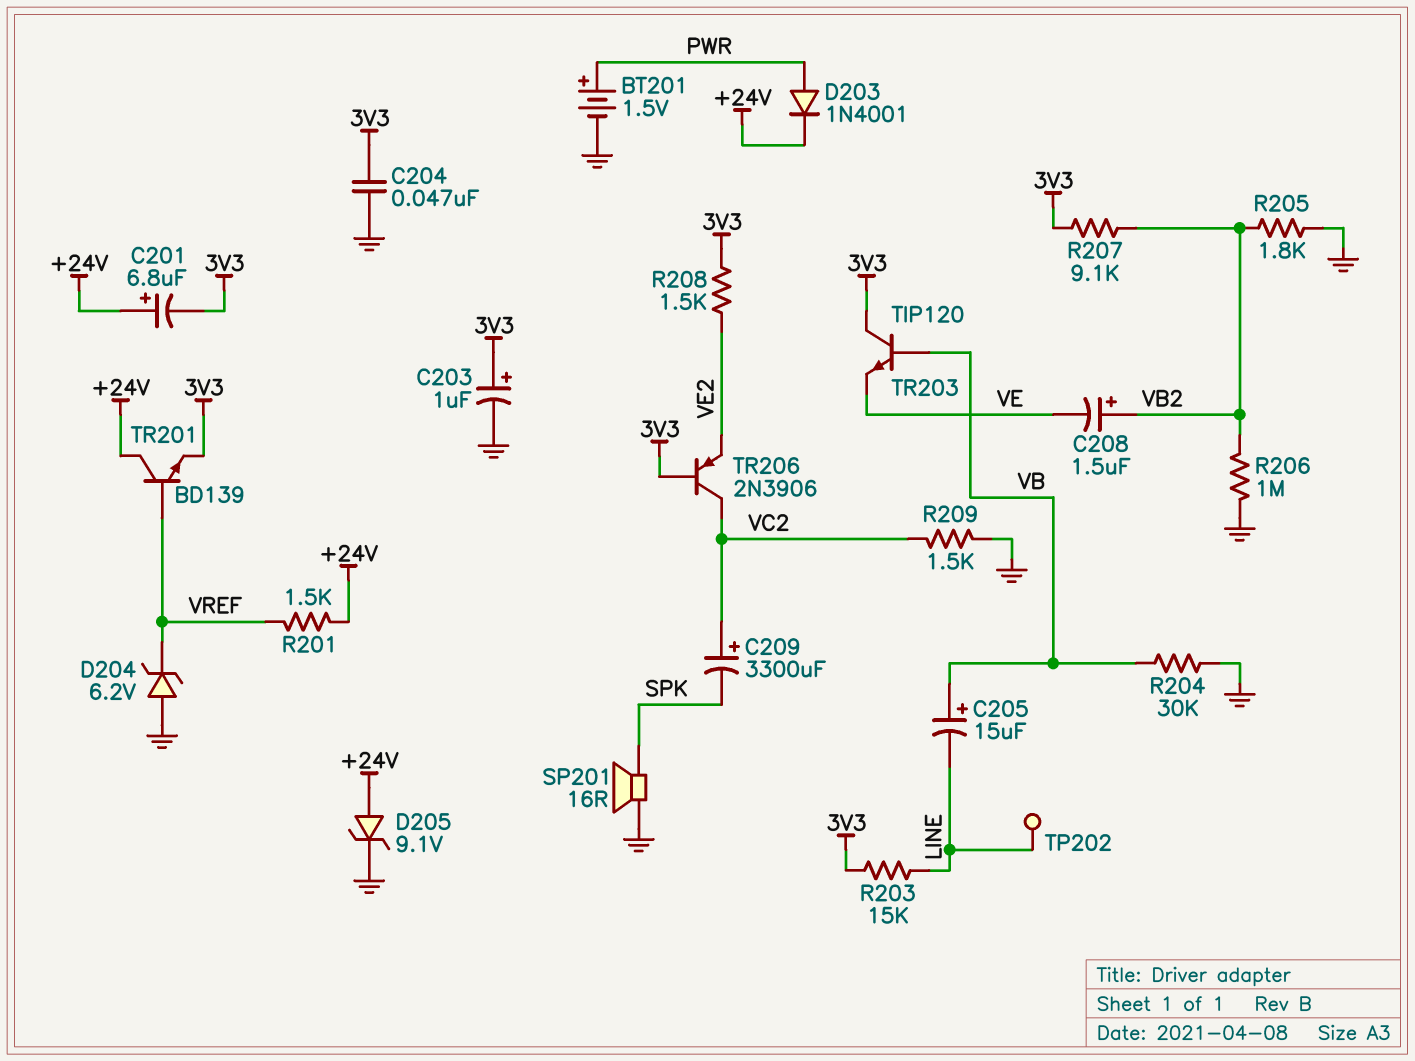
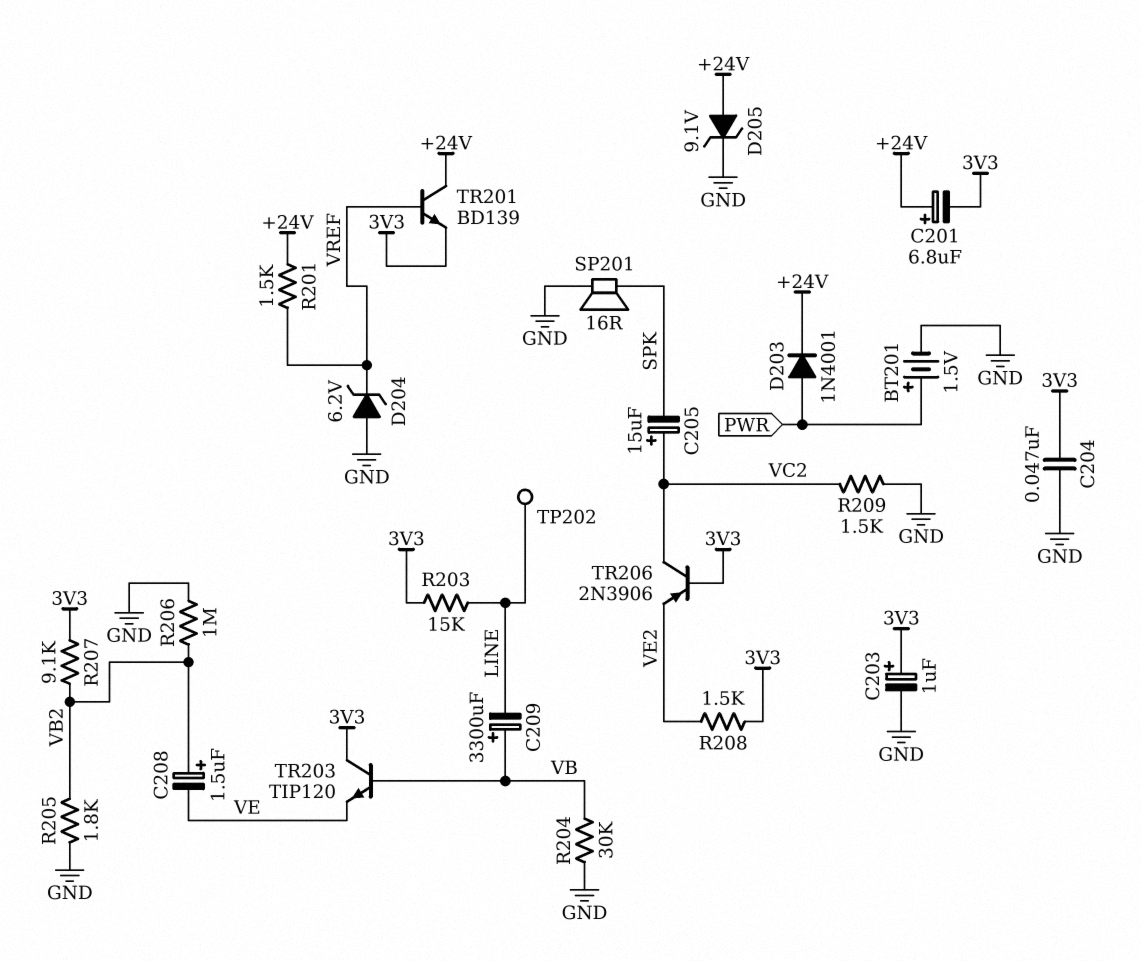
C205: 15uF (plus VB, minus LINE) -> 15uF (plus VC2, minus SPK)
C209: 3300uF (plus VC2, minus SPK) -> 3300uF (plus VB, minus LINE)

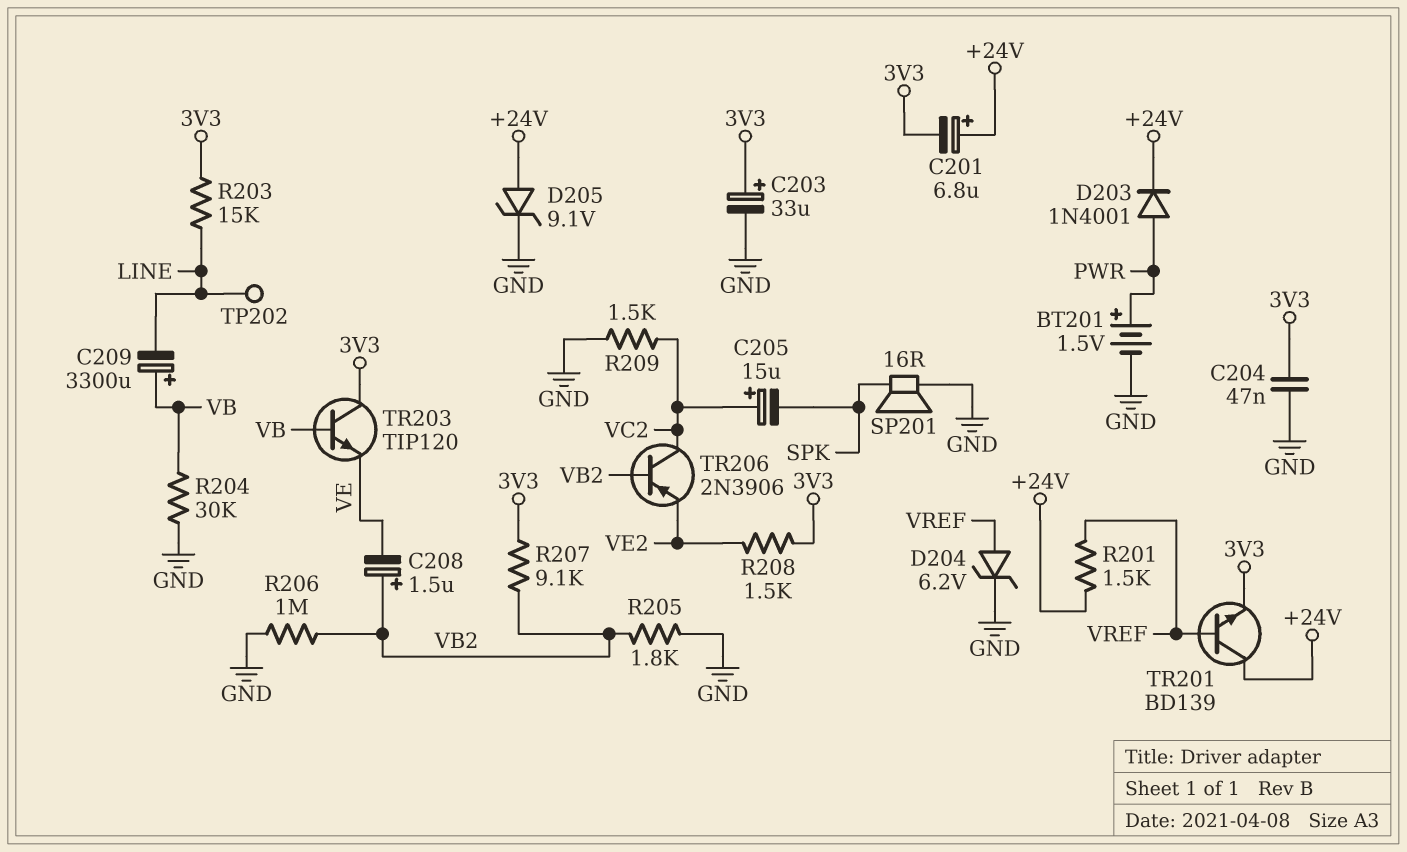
C203: 1uF (plus 3V3, minus GND) -> 33uF (plus 3V3, minus GND)
D204: zener 6.2V (A GND, K VREF) -> zener 6.2V (A VREF, K GND)
TR206: PNP 2N3906 (B 3V3, C VC2, E VE2) -> PNP 2N3906 (B VB2, C VC2, E VE2)

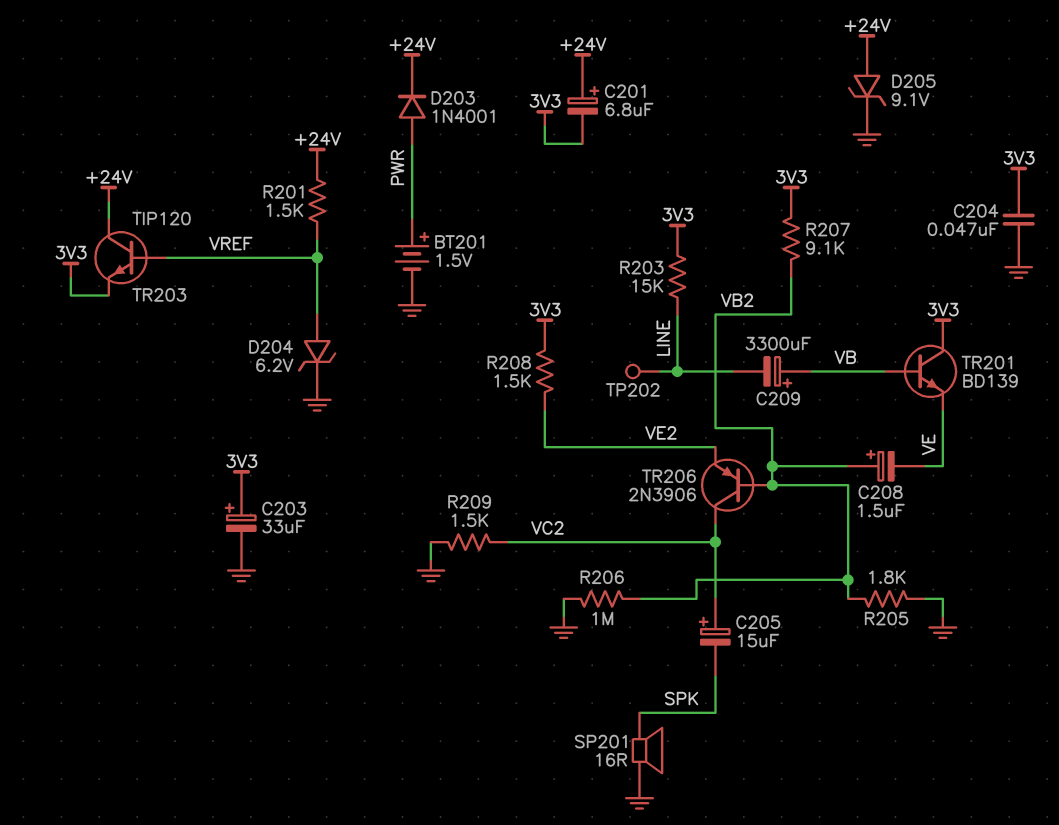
R204: 30k (GND, VB) -> none
TR201: NPN BD139 (B VREF, C +24V, E 3V3) -> NPN BD139 (B VB, C 3V3, E VE)
TR203: NPN TIP120 (B VB, C 3V3, E VE) -> NPN TIP120 (B VREF, C +24V, E 3V3)

